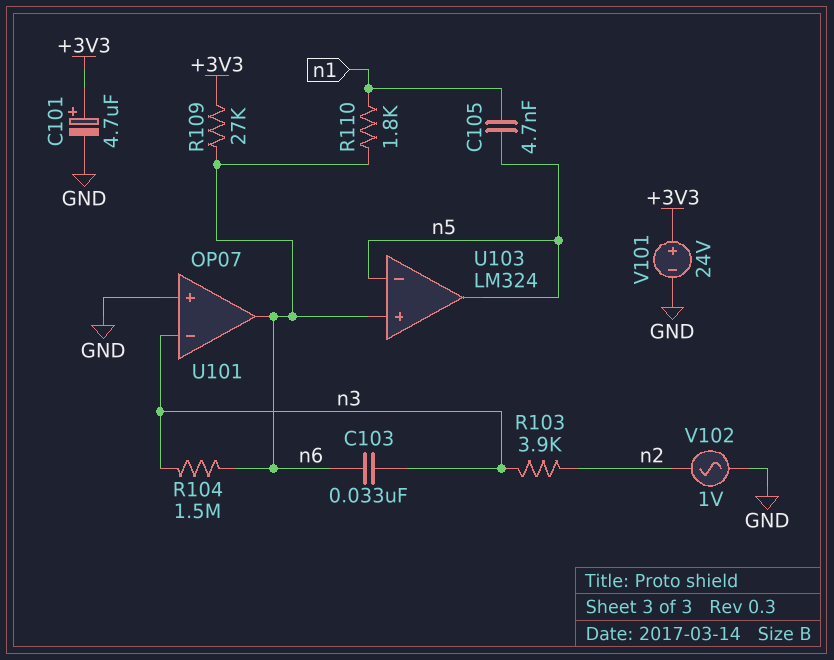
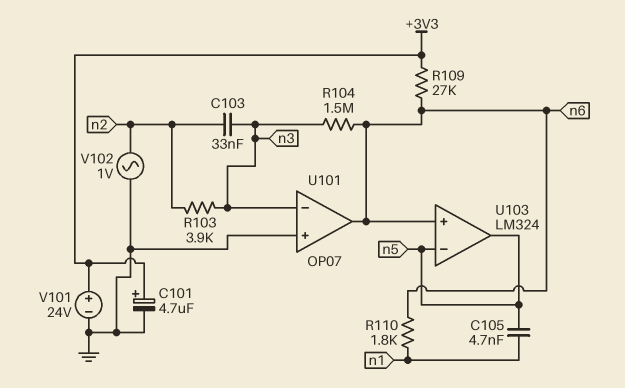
C103: 33nF (n3, n6) -> 33nF (n2, n3)

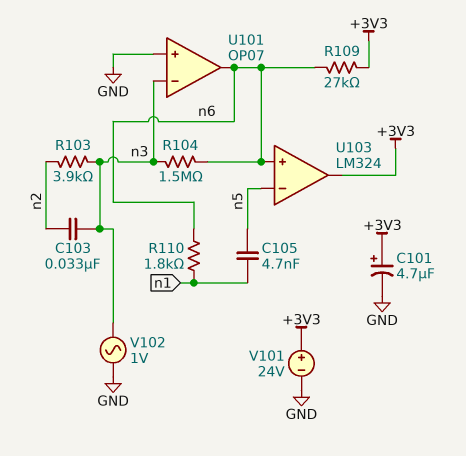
U103 pin out: n5 -> +3V3
V102: AC 1V (GND, n2) -> AC 1V (GND, n3)

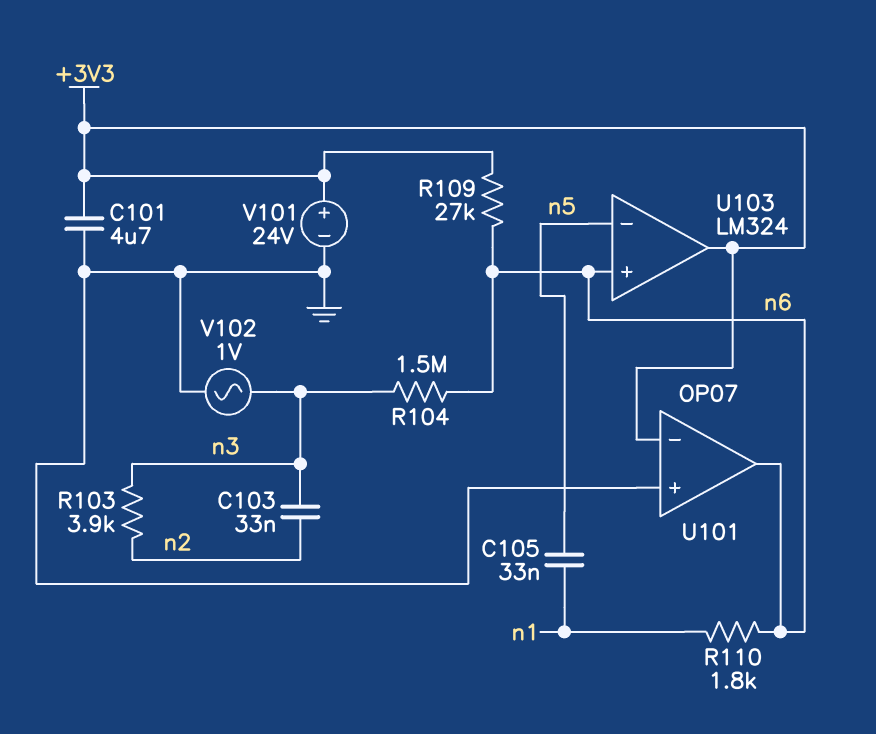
C101: 4.7uF (plus +3V3, minus GND) -> 4.7uF (+3V3, GND)
C105: 4.7nF (n1, n5) -> 33nF (n1, n5)
U101 pin in-: n3 -> +3V3

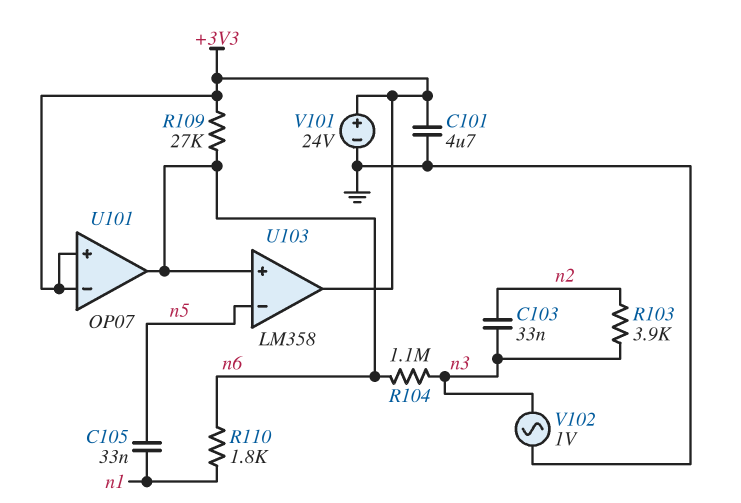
R104: 1.5M (n3, n6) -> 1.1M (n3, n6)
U101 pin in+: GND -> +3V3
U103: LM324 -> LM358

